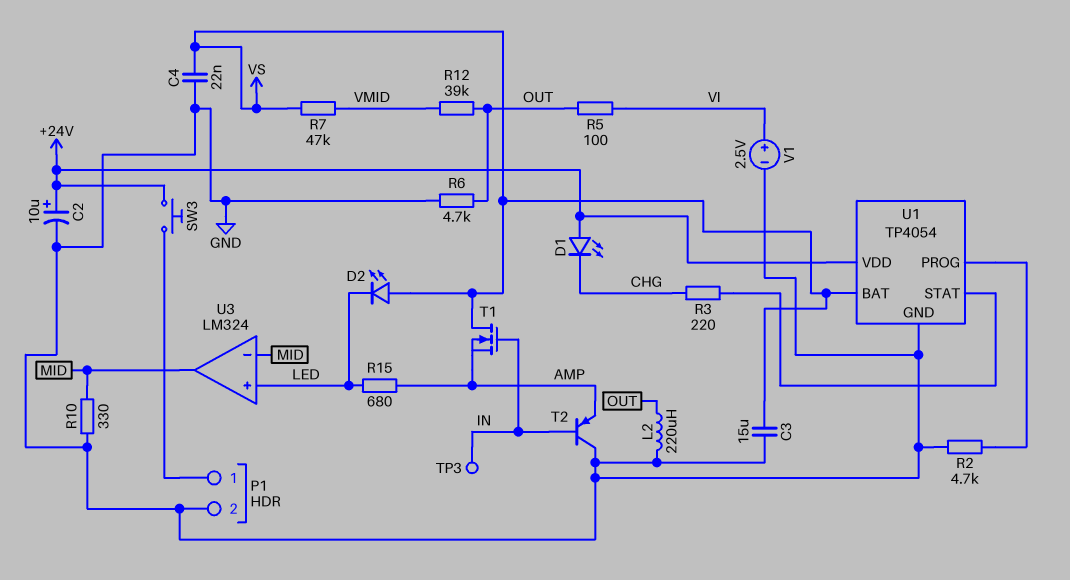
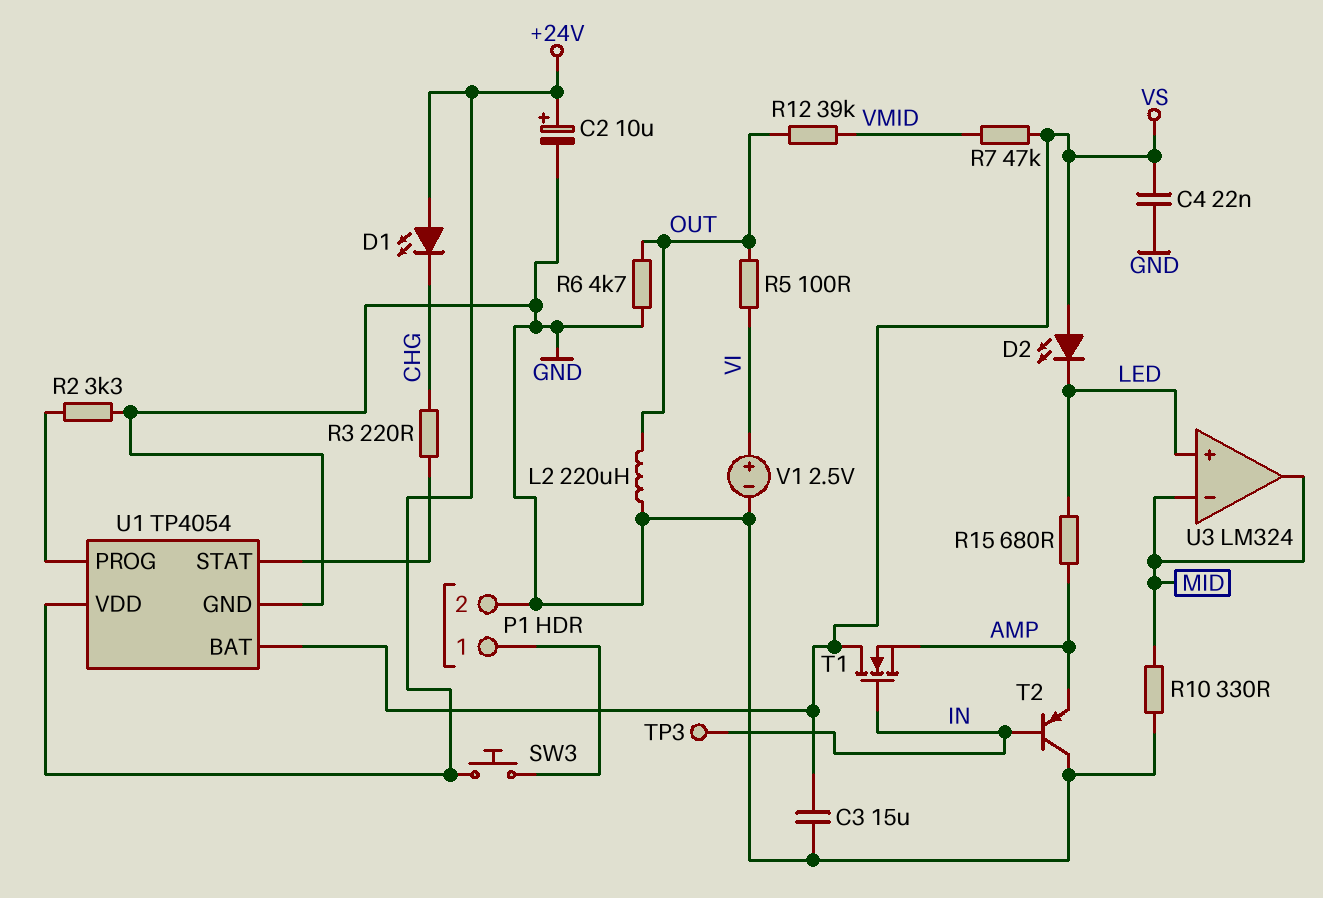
R2: 4.7k (GND, U1/PROG) -> 3.3k (GND, U1/PROG)

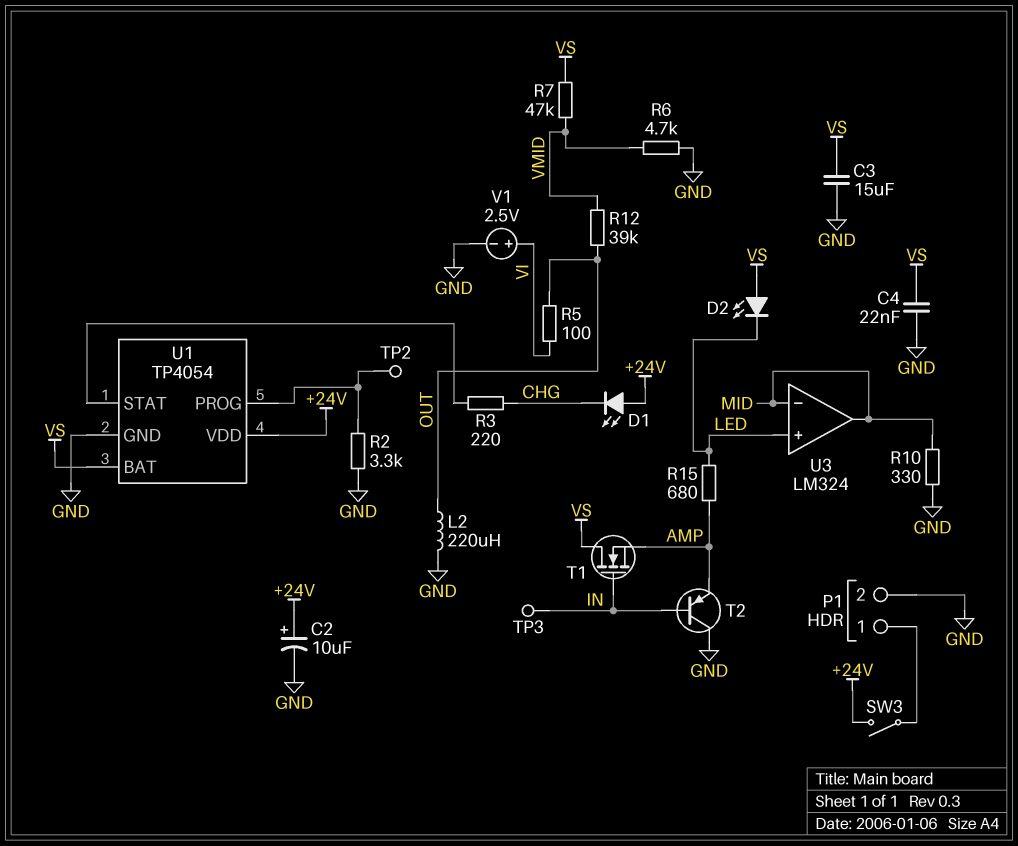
R6: 4.7k (GND, OUT) -> 4.7k (GND, VMID)
SW3: button (+24V, P1/1) -> switch (+24V, P1/1)
TP2: none -> test point (U1/PROG)

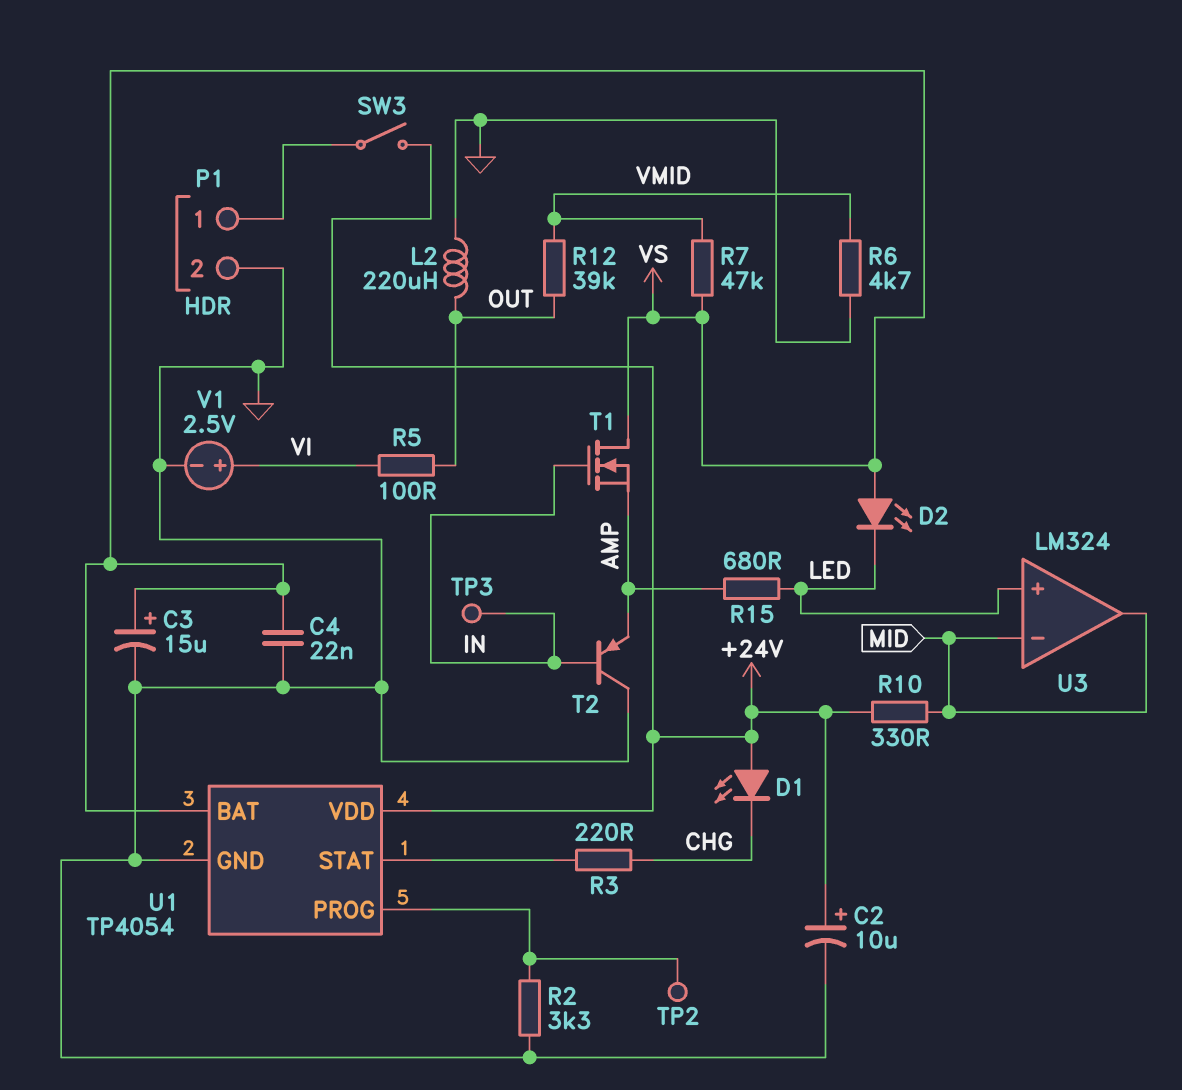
C3: 15uF (GND, VS) -> 15uF (plus VS, minus GND)
R10: 330 (GND, MID) -> 330 (+24V, MID)

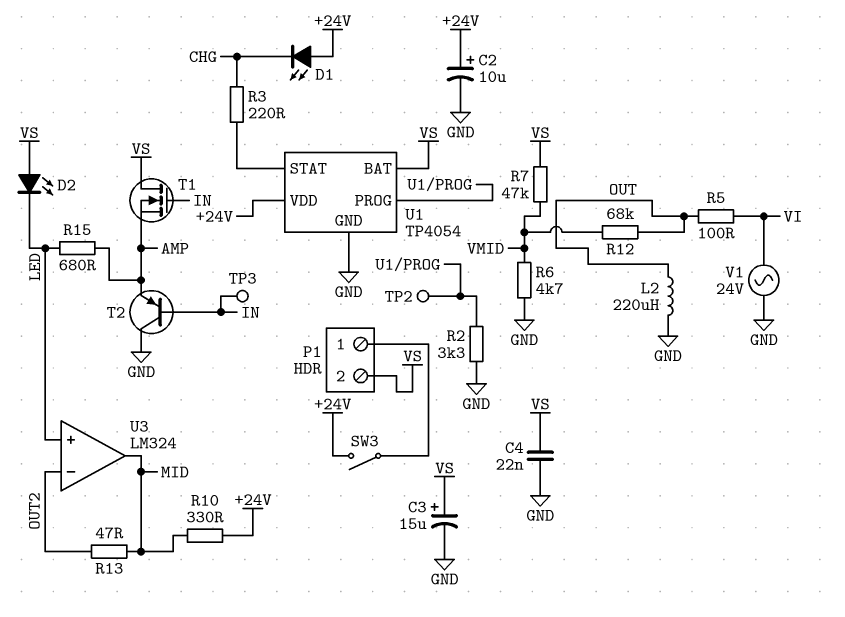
P1 pin 2: GND -> VS
R12: 39k (OUT, VMID) -> 68k (OUT, VMID)
R13: none -> 47 (MID, OUT2)
U3 pin in-: MID -> OUT2
V1: 2.5V (plus VI, minus GND) -> AC 24V (GND, VI)

